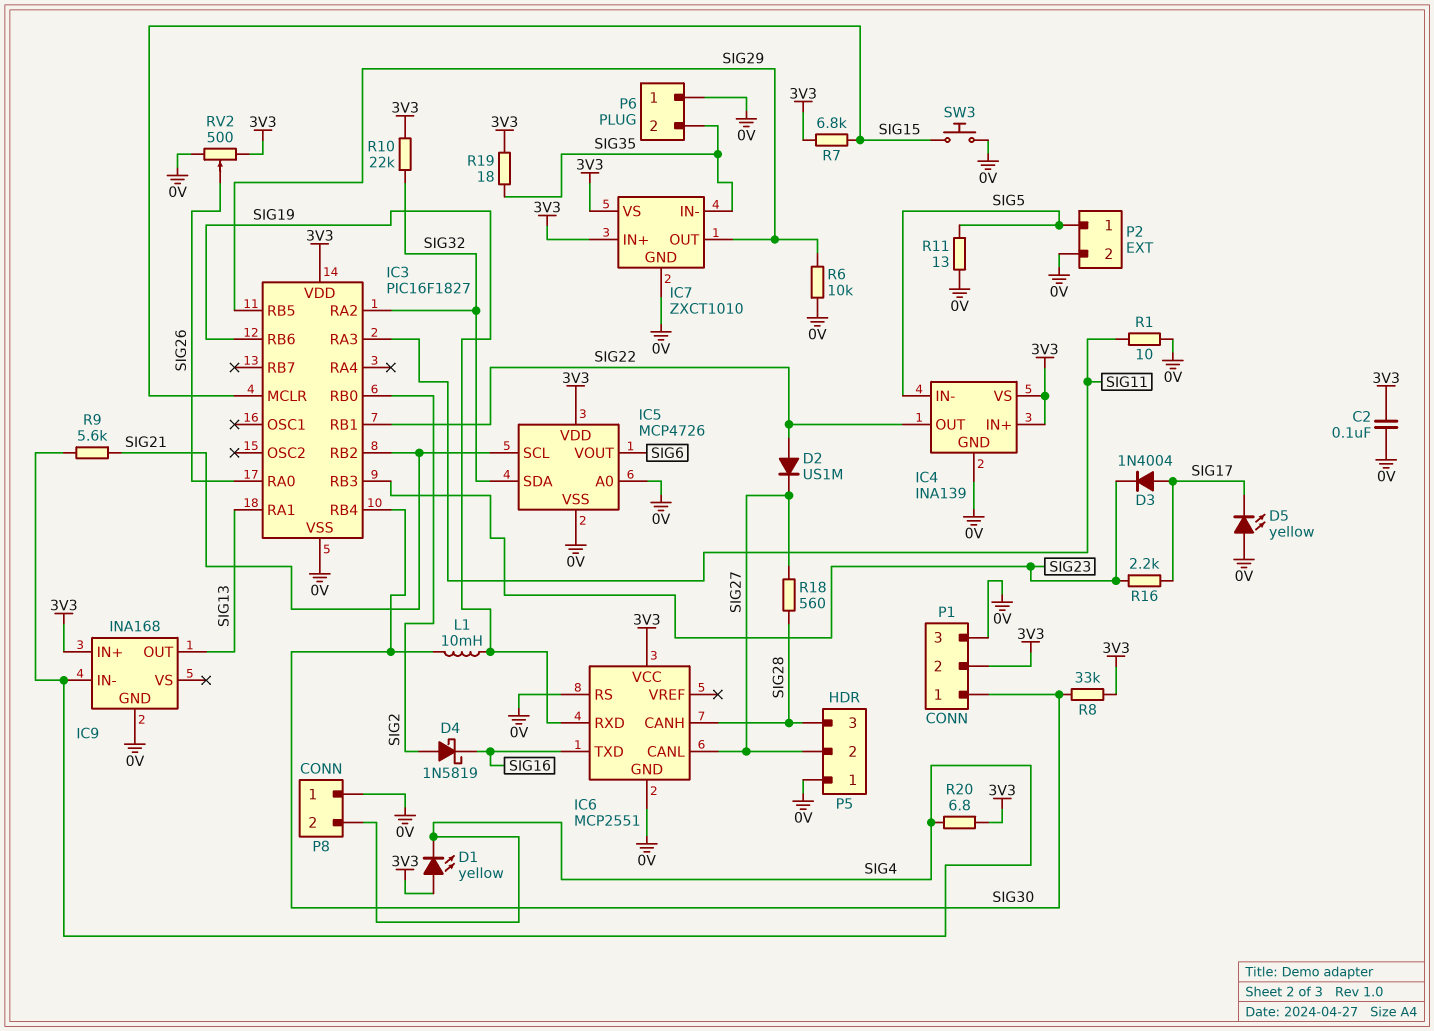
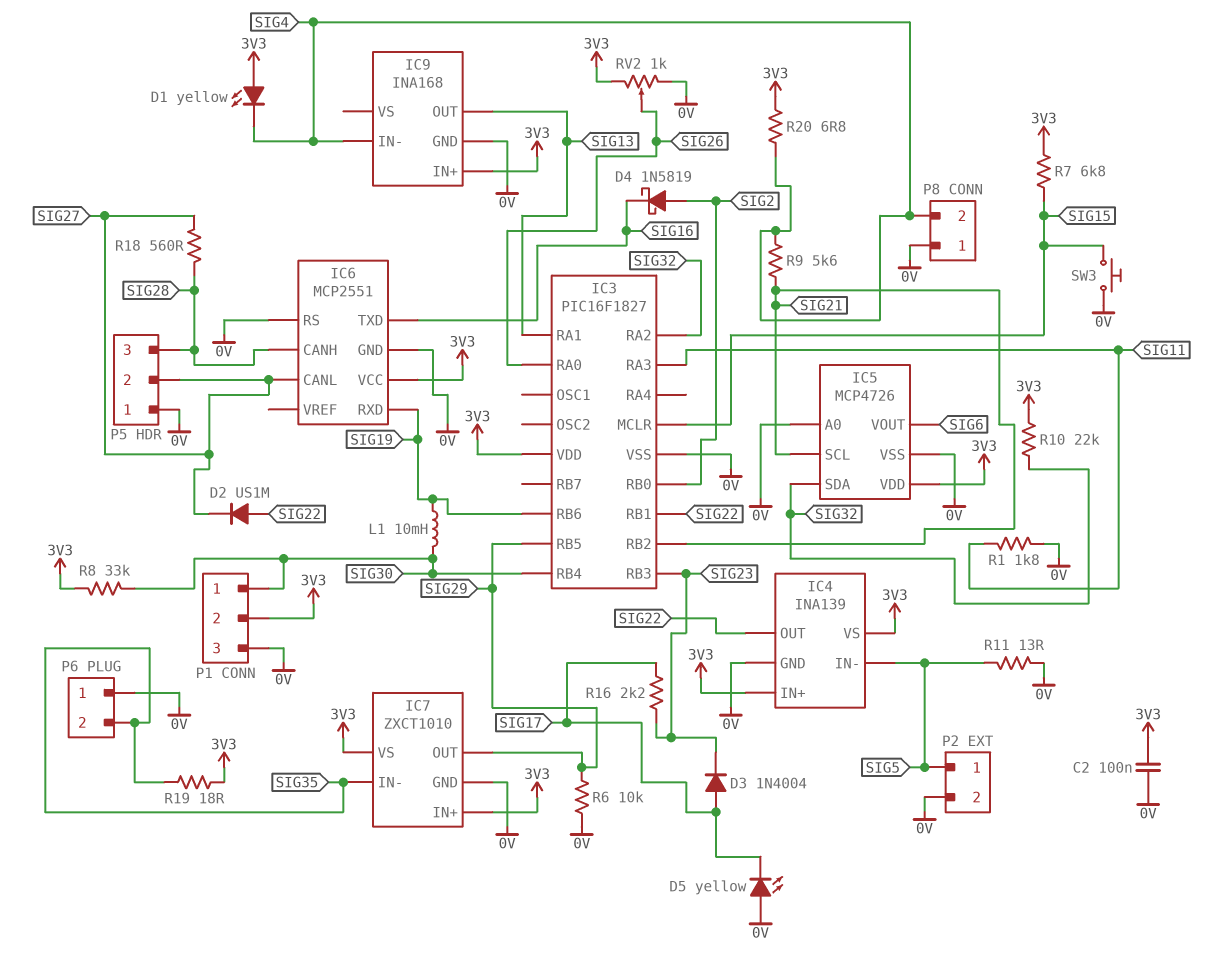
R1: 10 (0V, SIG11) -> 1.8k (0V, SIG11)
RV2: 500 (0V, 3V3, wiper SIG26) -> 1k (0V, 3V3, wiper SIG26)

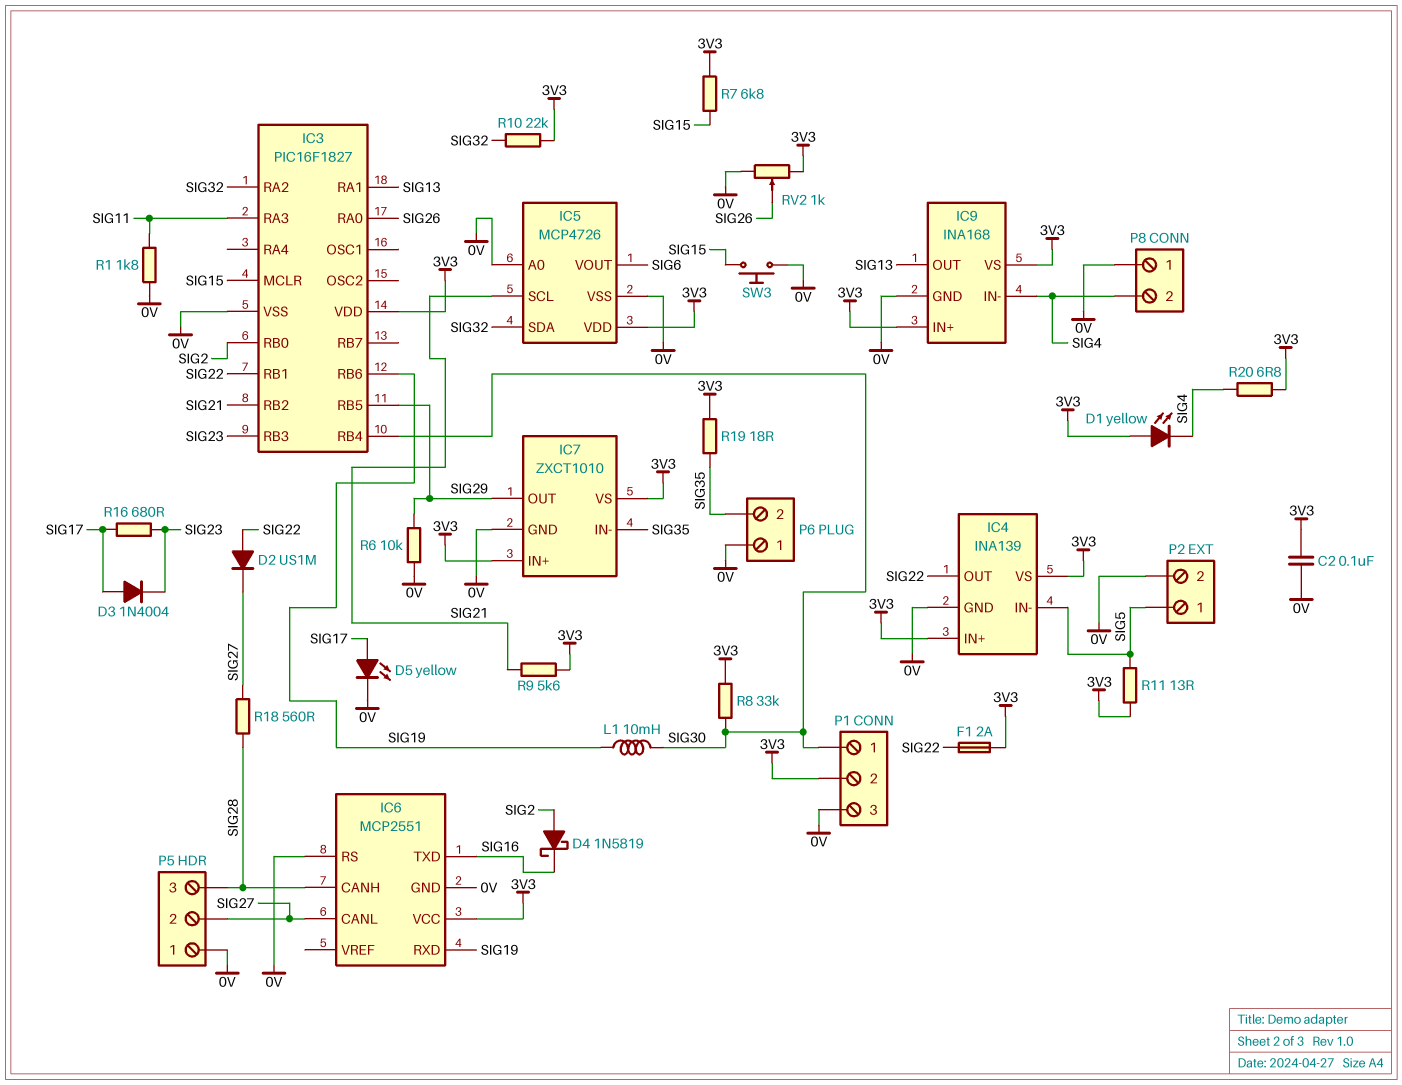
D5: LED yellow (A 0V, K SIG17) -> LED yellow (A SIG17, K 0V)
F1: none -> 2A (3V3, SIG22)
IC9 pin VS: none -> 3V3
R9: 5.6k (SIG4, SIG21) -> 5.6k (3V3, SIG21)
R11: 13 (0V, SIG5) -> 13 (3V3, SIG5)
R16: 2.2k (SIG17, SIG23) -> 680 (SIG17, SIG23)

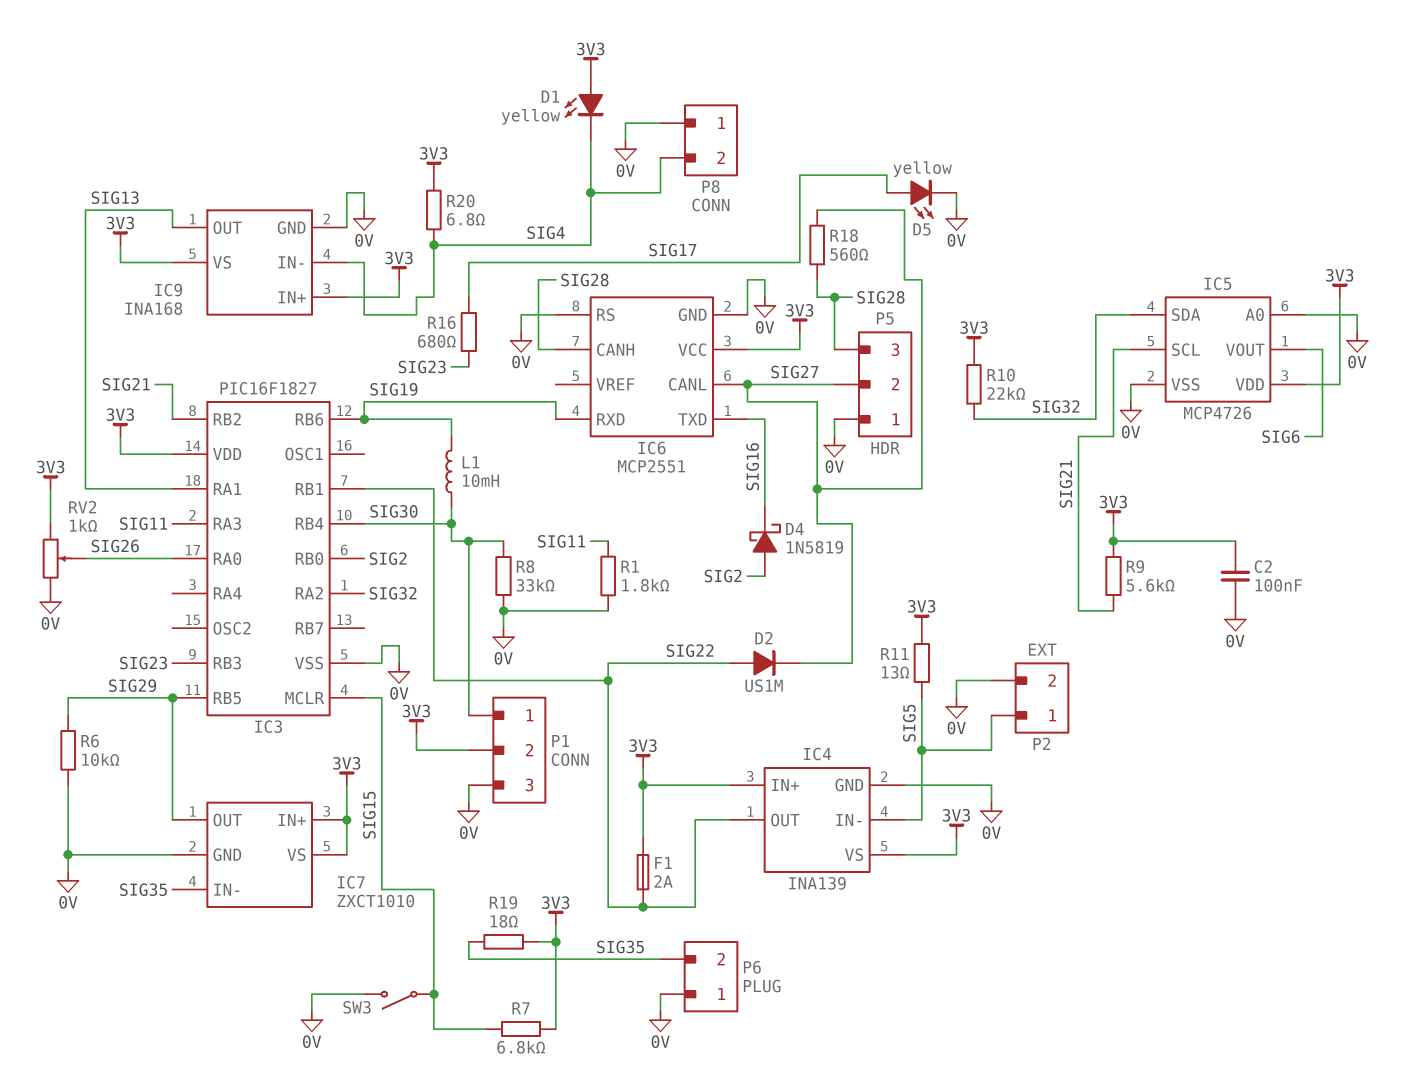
D3: diode 1N4004 (A SIG17, K SIG23) -> none
R8: 33k (3V3, SIG30) -> 33k (0V, SIG30)
SW3: button (0V, SIG15) -> switch (0V, SIG15)

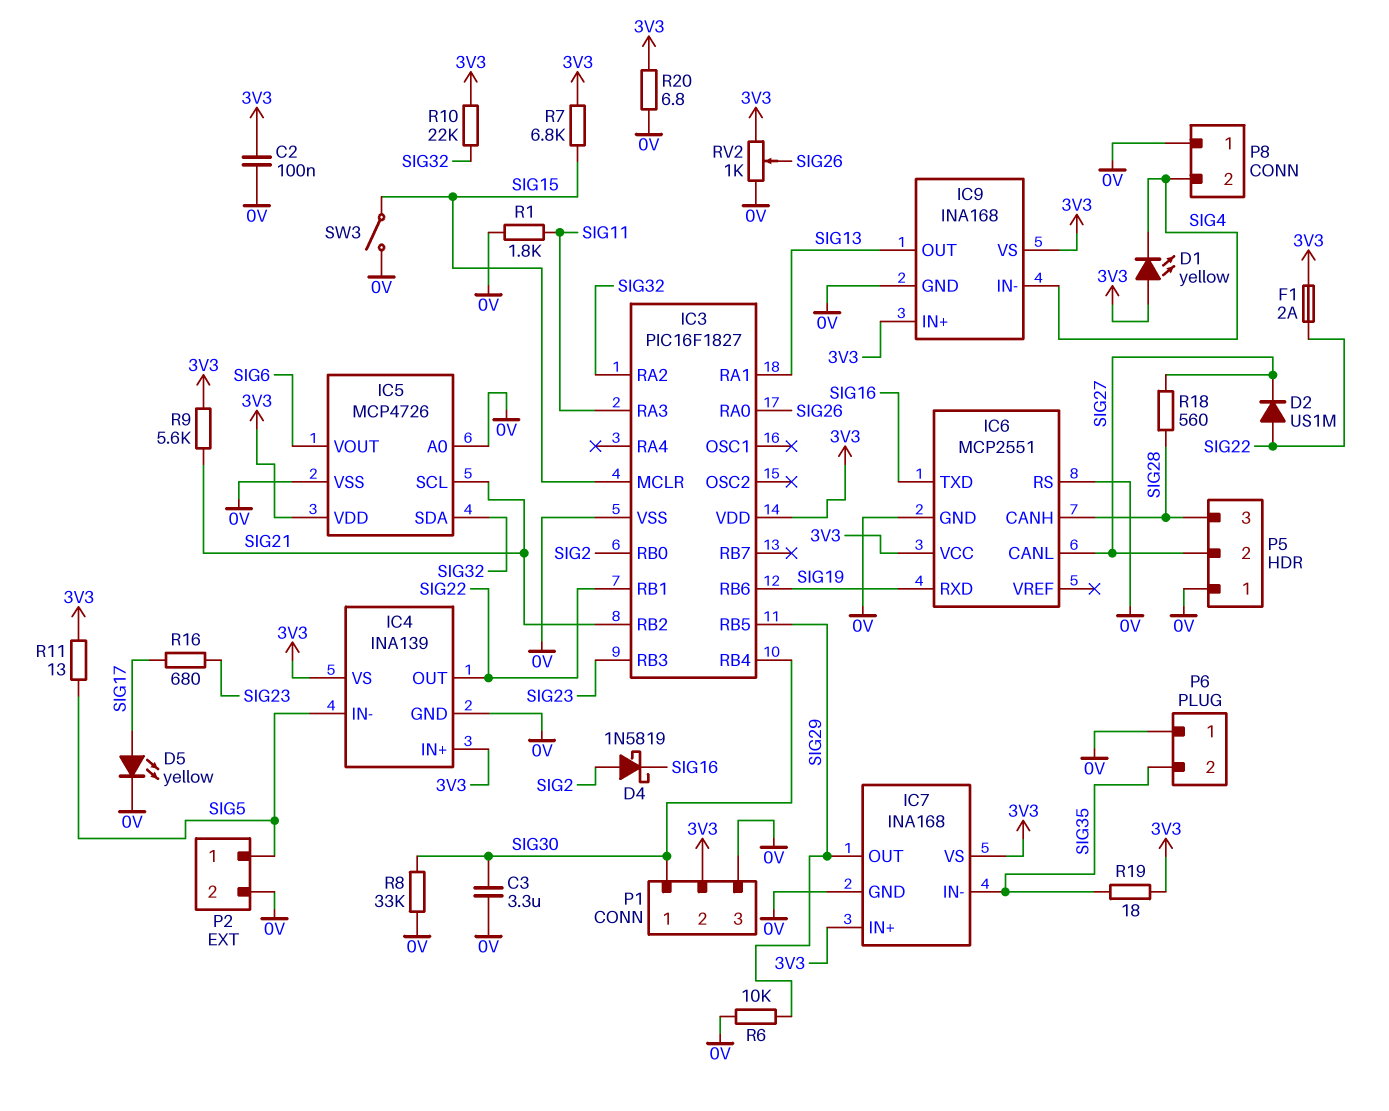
C3: none -> 3.3uF (0V, SIG30)
IC7: ZXCT1010 -> INA168
L1: 10mH (SIG19, SIG30) -> none
R20: 6.8 (3V3, SIG4) -> 6.8 (0V, 3V3)

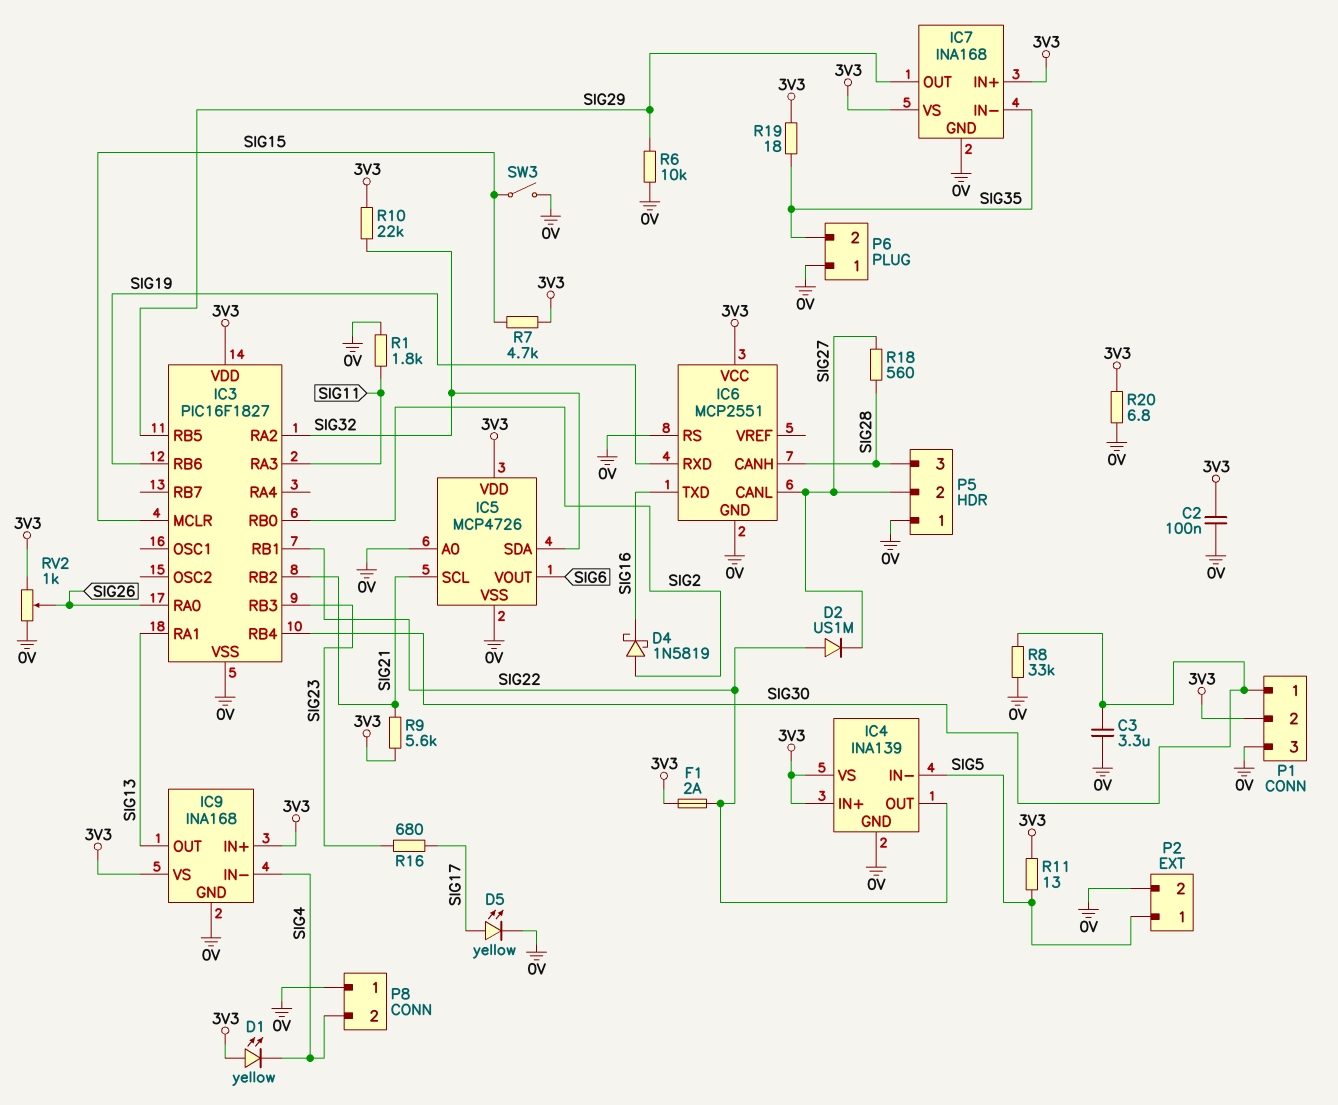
R7: 6.8k (3V3, SIG15) -> 4.7k (3V3, SIG15)

